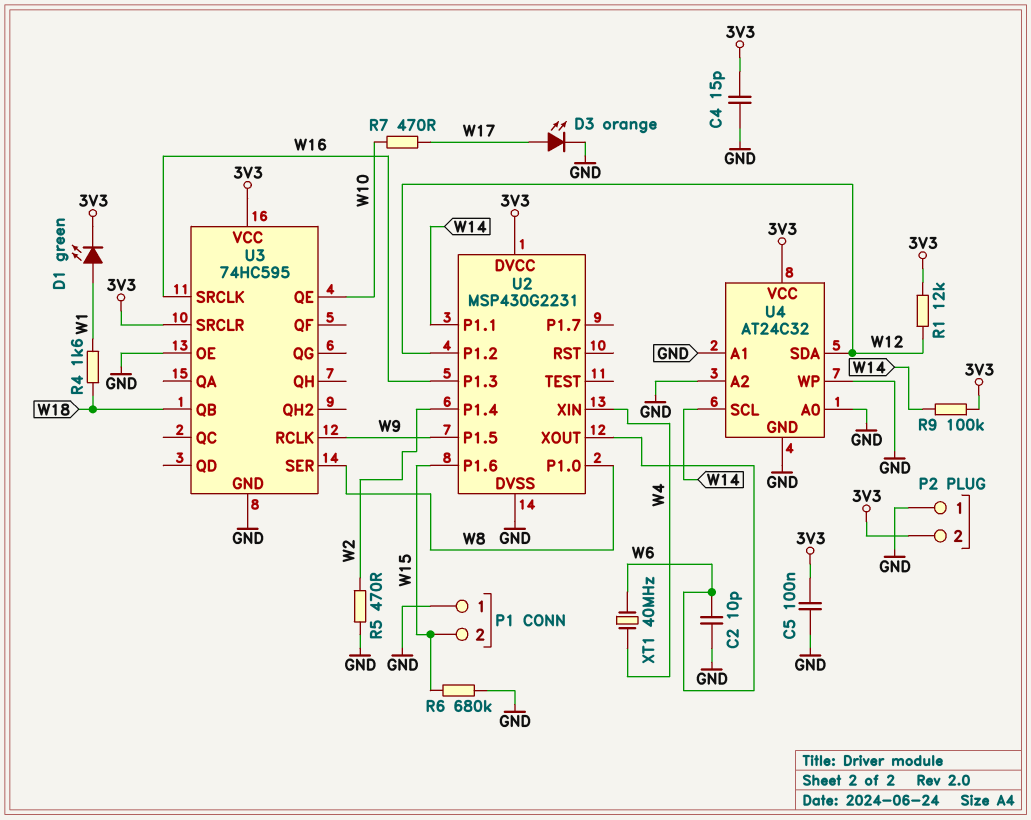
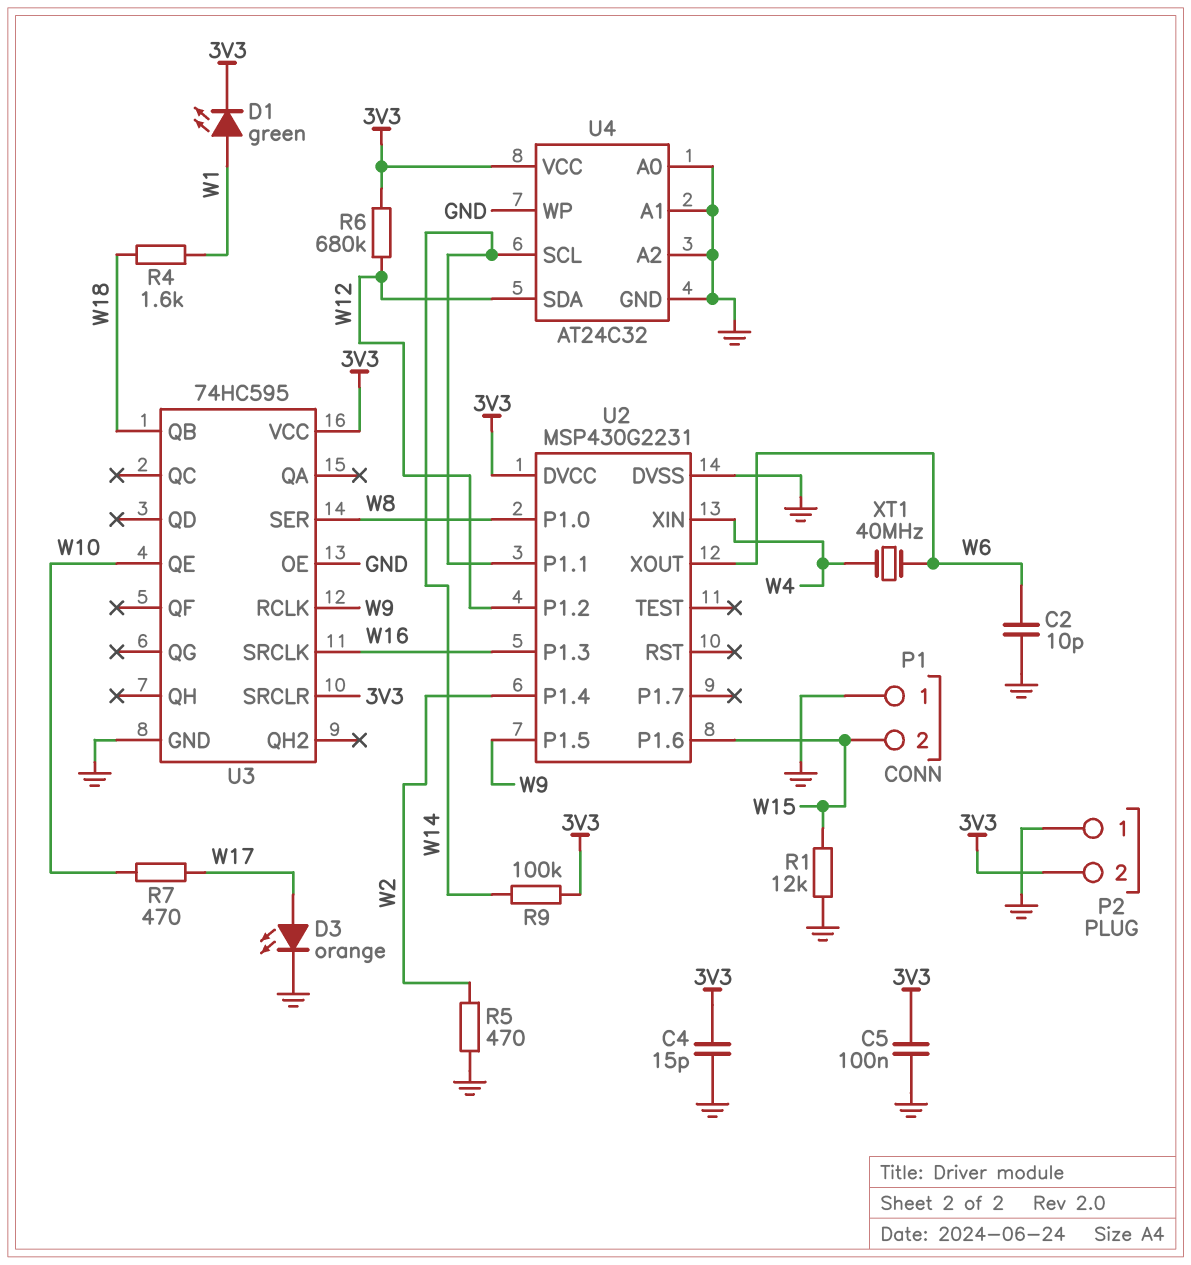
R1: 12k (3V3, W12) -> 12k (GND, W15)
R6: 680k (GND, W15) -> 680k (3V3, W12)

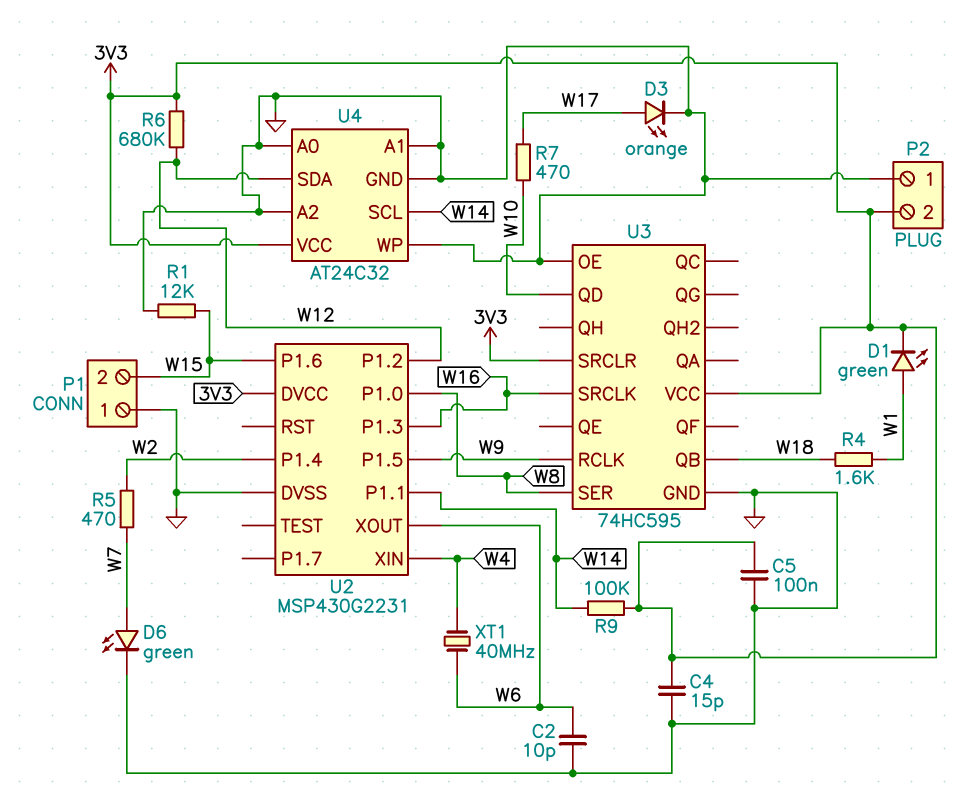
D6: none -> LED green (A W7, K GND)
R5: 470 (GND, W2) -> 470 (W2, W7)
U3 pin QD: none -> W10
U3 pin QE: W10 -> none

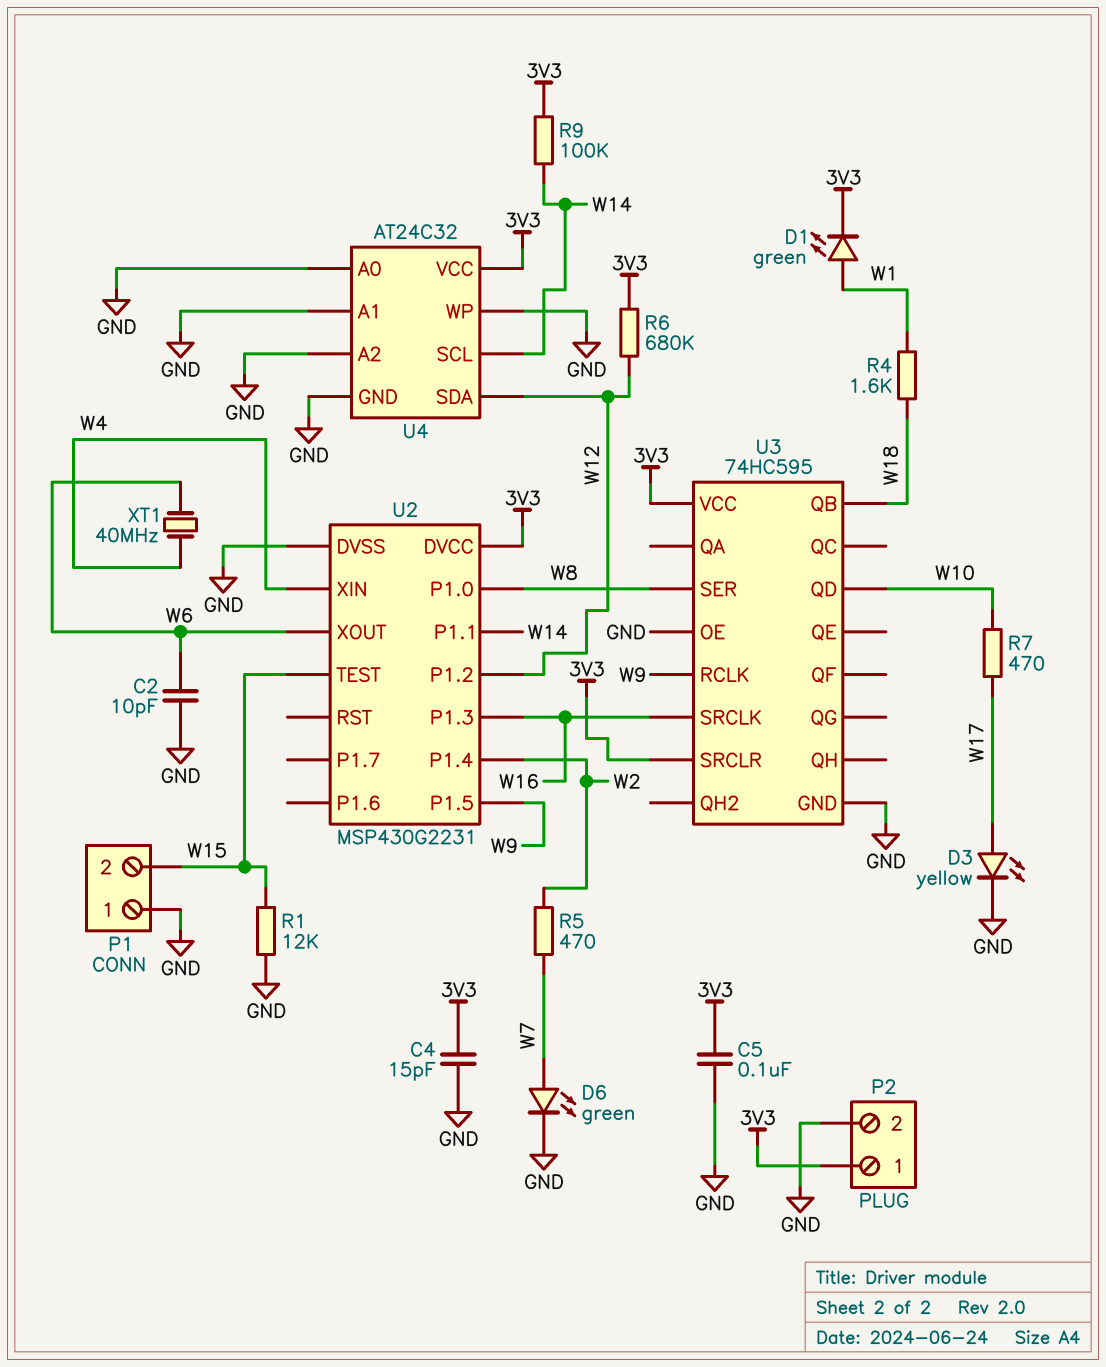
D3: LED orange (A W17, K GND) -> LED yellow (A W17, K GND)
P2 pin 1: GND -> 3V3
P2 pin 2: 3V3 -> GND
U2 pin P1.6: W15 -> none
U2 pin TEST: none -> W15

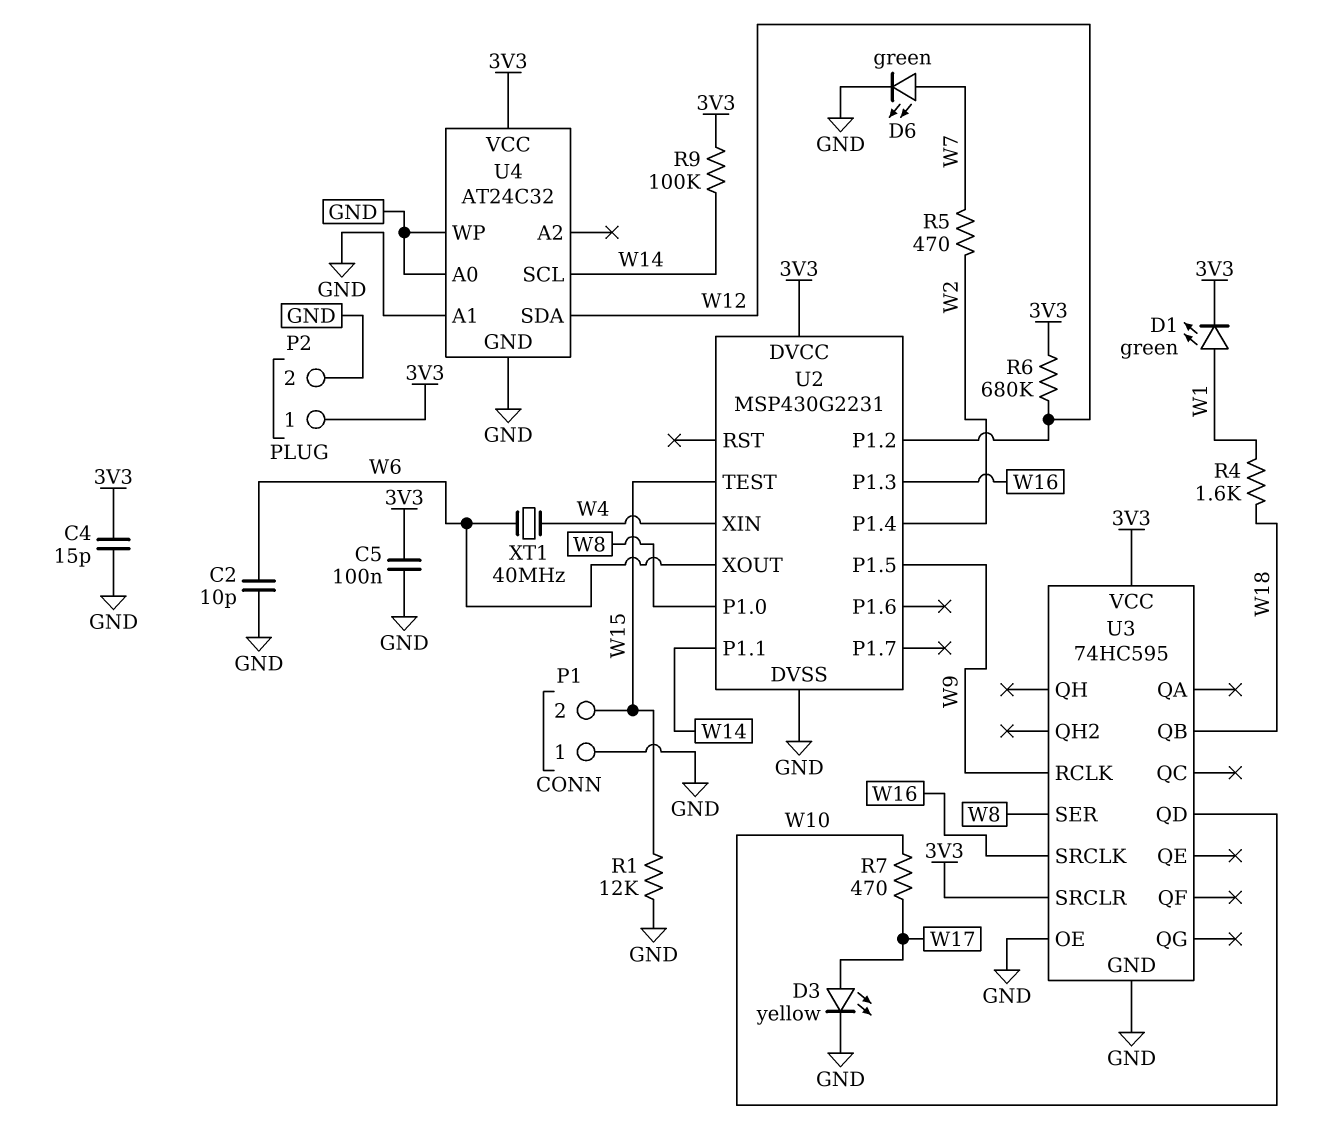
U4 pin A2: GND -> none

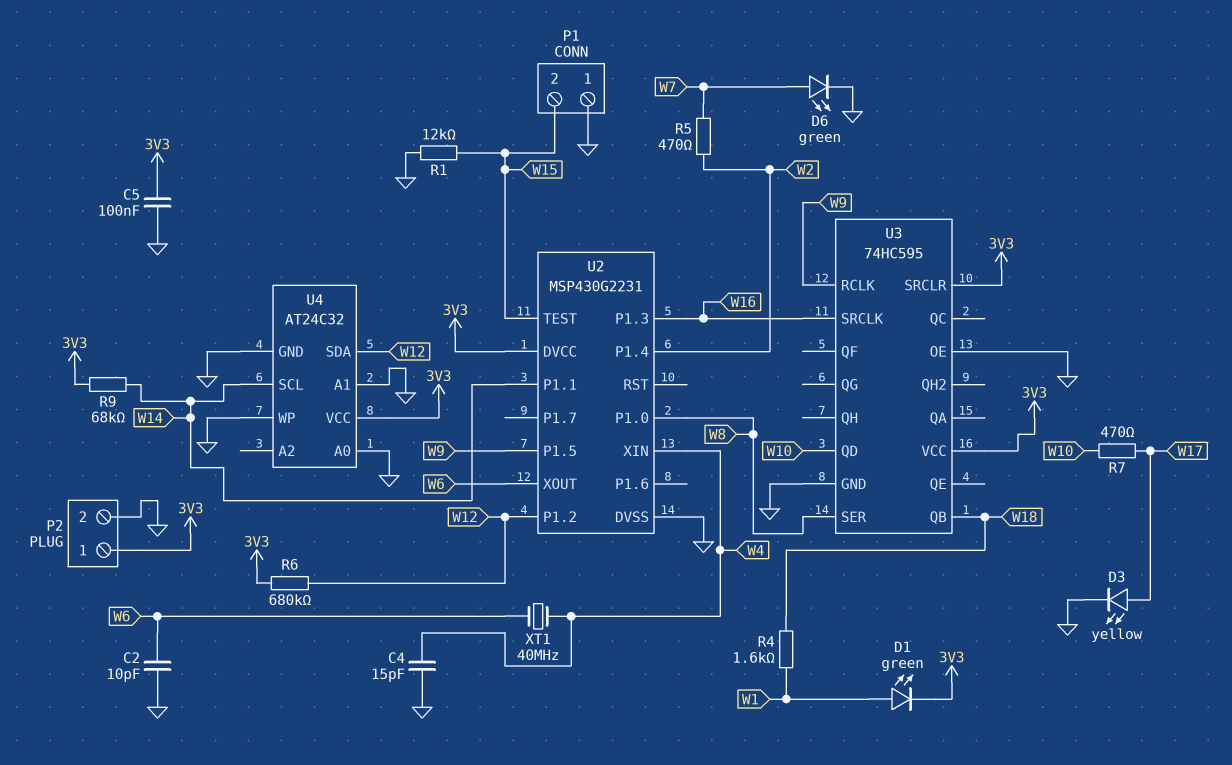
C4: 15pF (3V3, GND) -> 15pF (GND, W4)
R9: 100k (3V3, W14) -> 68k (3V3, W14)

